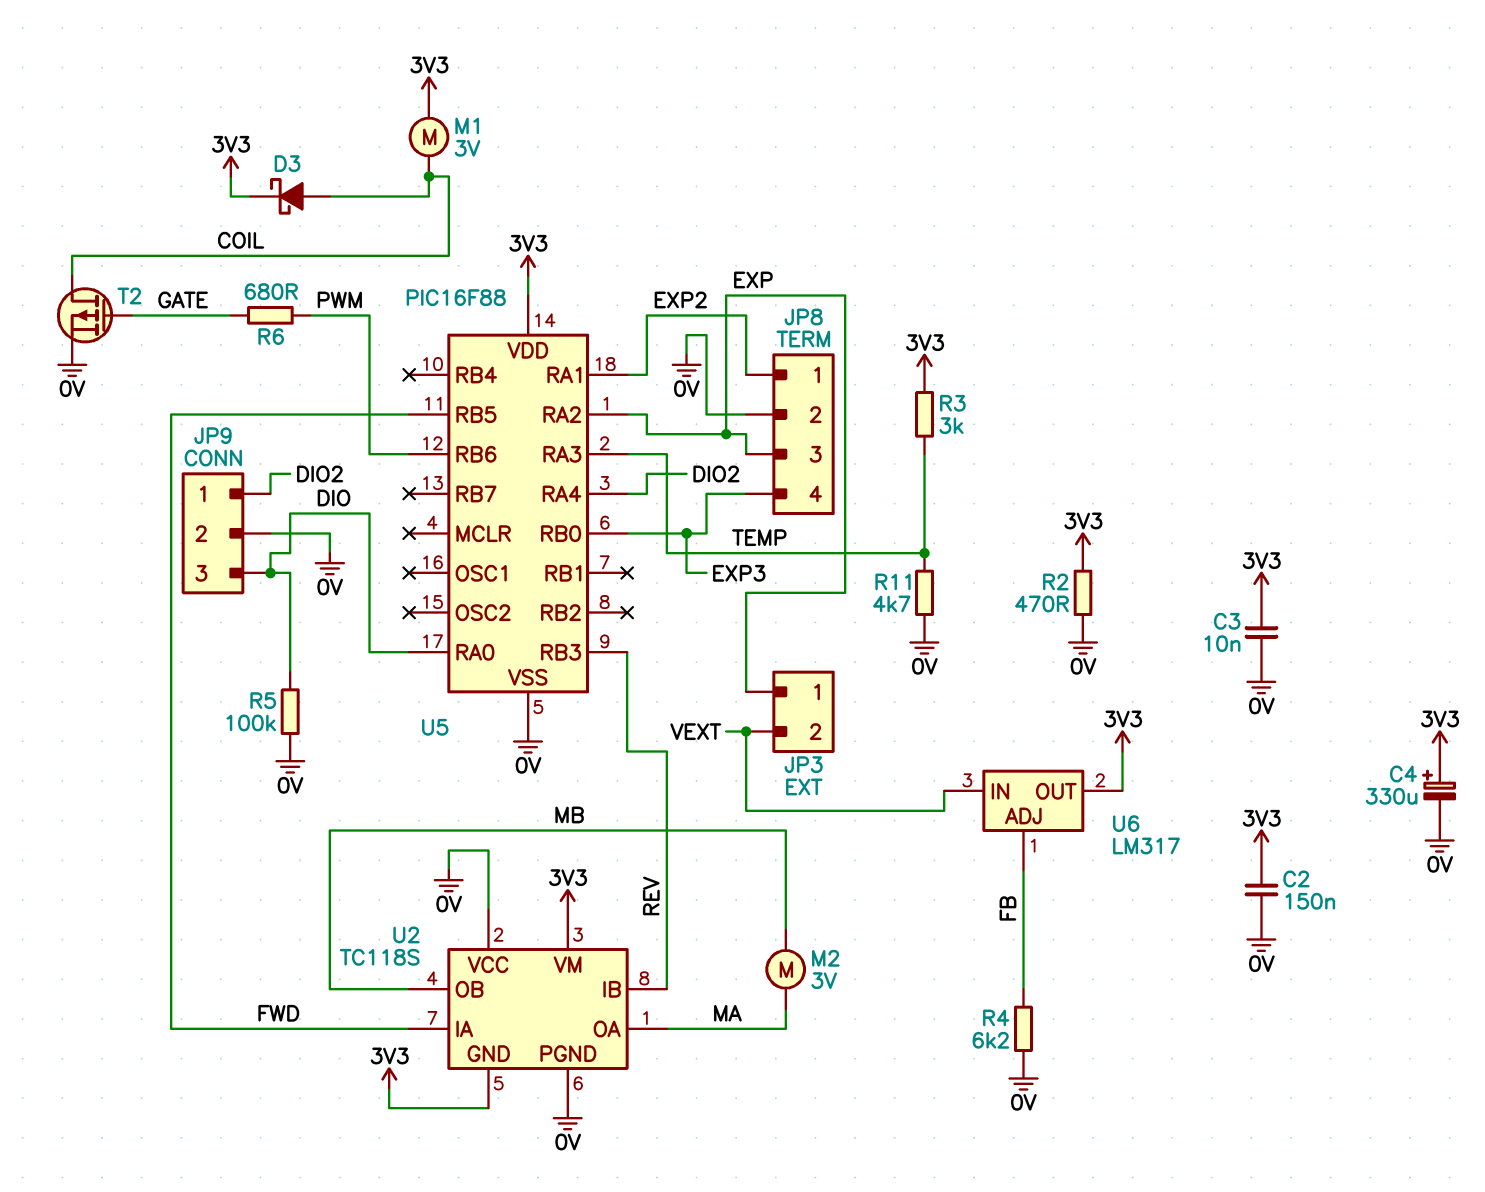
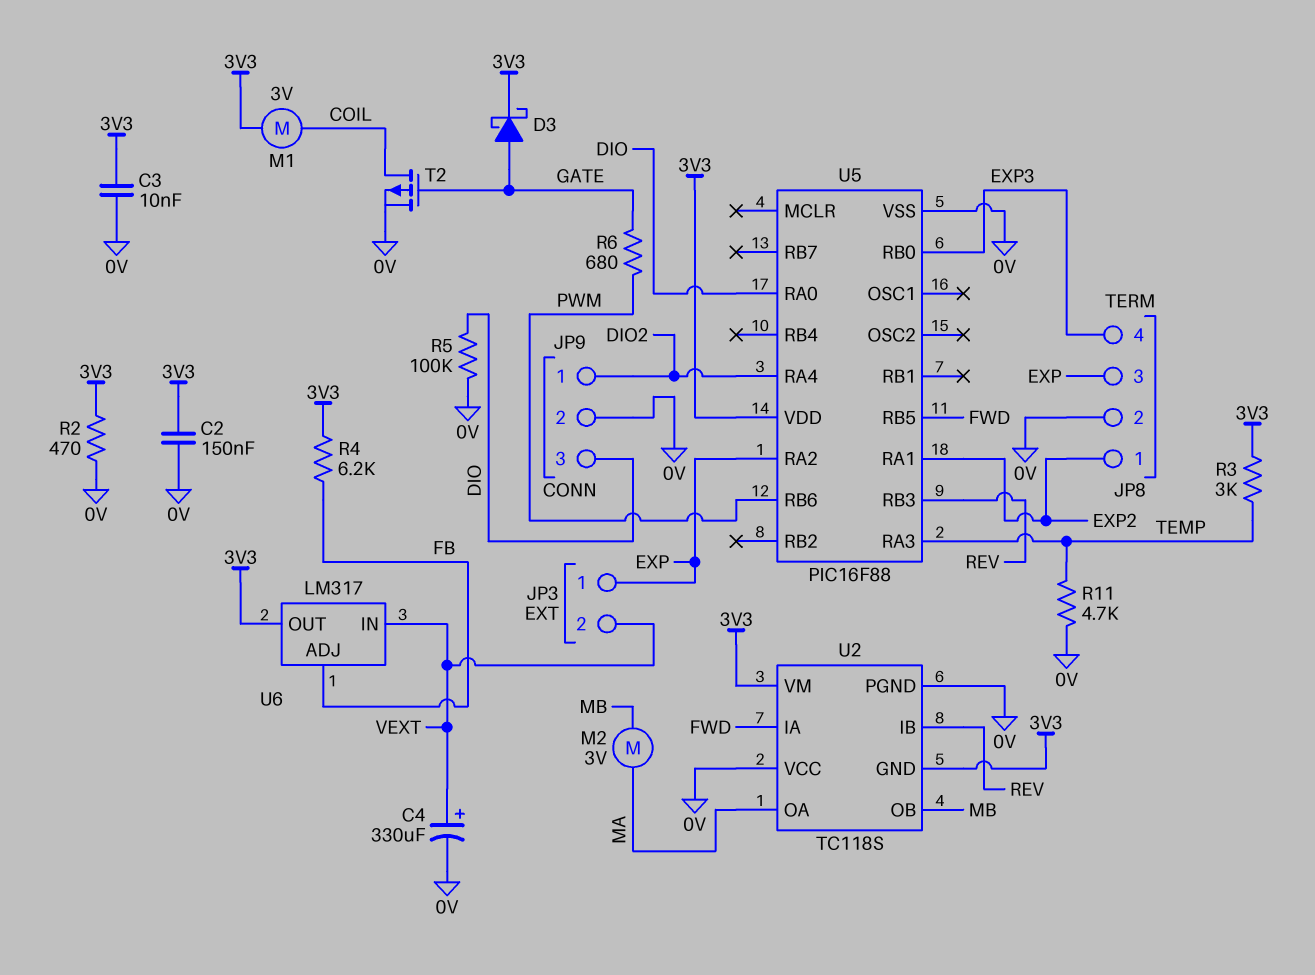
C4: 330uF (plus 3V3, minus 0V) -> 330uF (plus VEXT, minus 0V)
D3: schottky (A COIL, K 3V3) -> schottky (A GATE, K 3V3)
R4: 6.2k (0V, FB) -> 6.2k (3V3, FB)

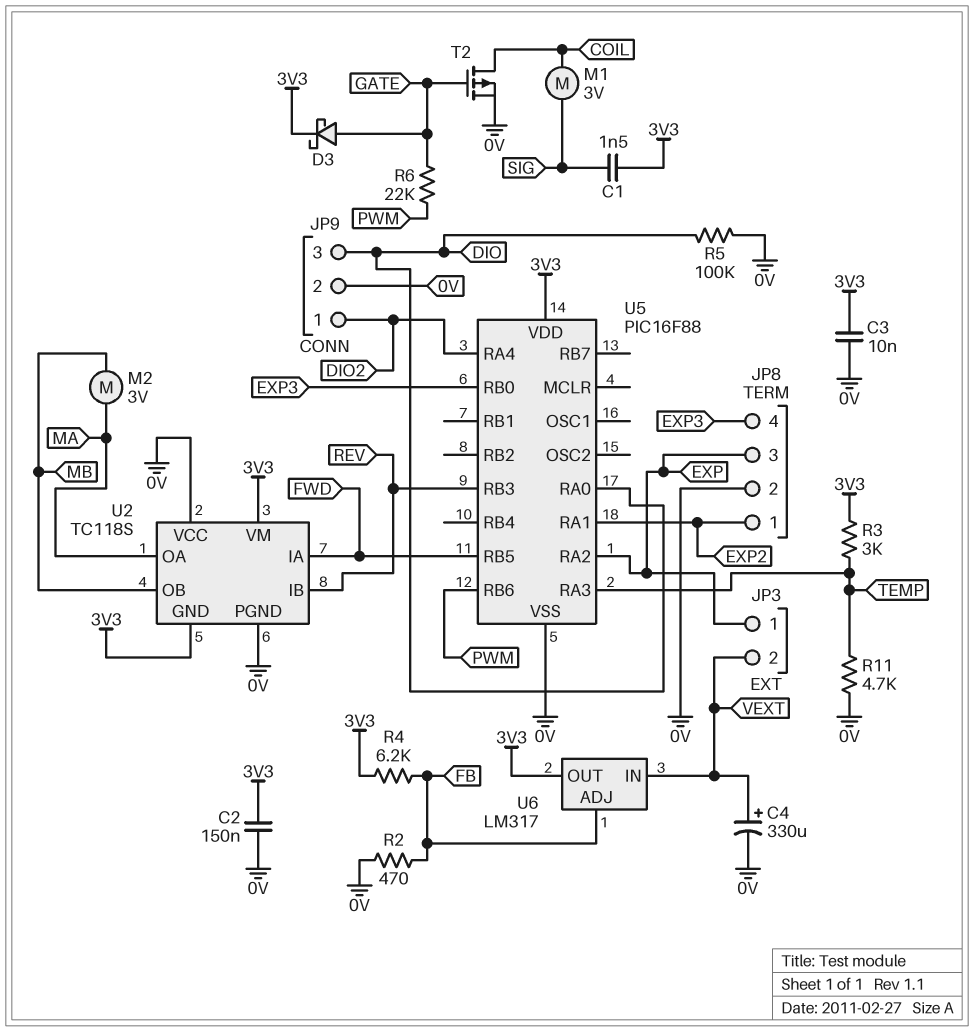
C1: none -> 1.5nF (3V3, SIG)
M1: motor 3V (3V3, COIL) -> motor 3V (COIL, SIG)
R2: 470 (0V, 3V3) -> 470 (0V, FB)
R6: 680 (GATE, PWM) -> 22k (GATE, PWM)

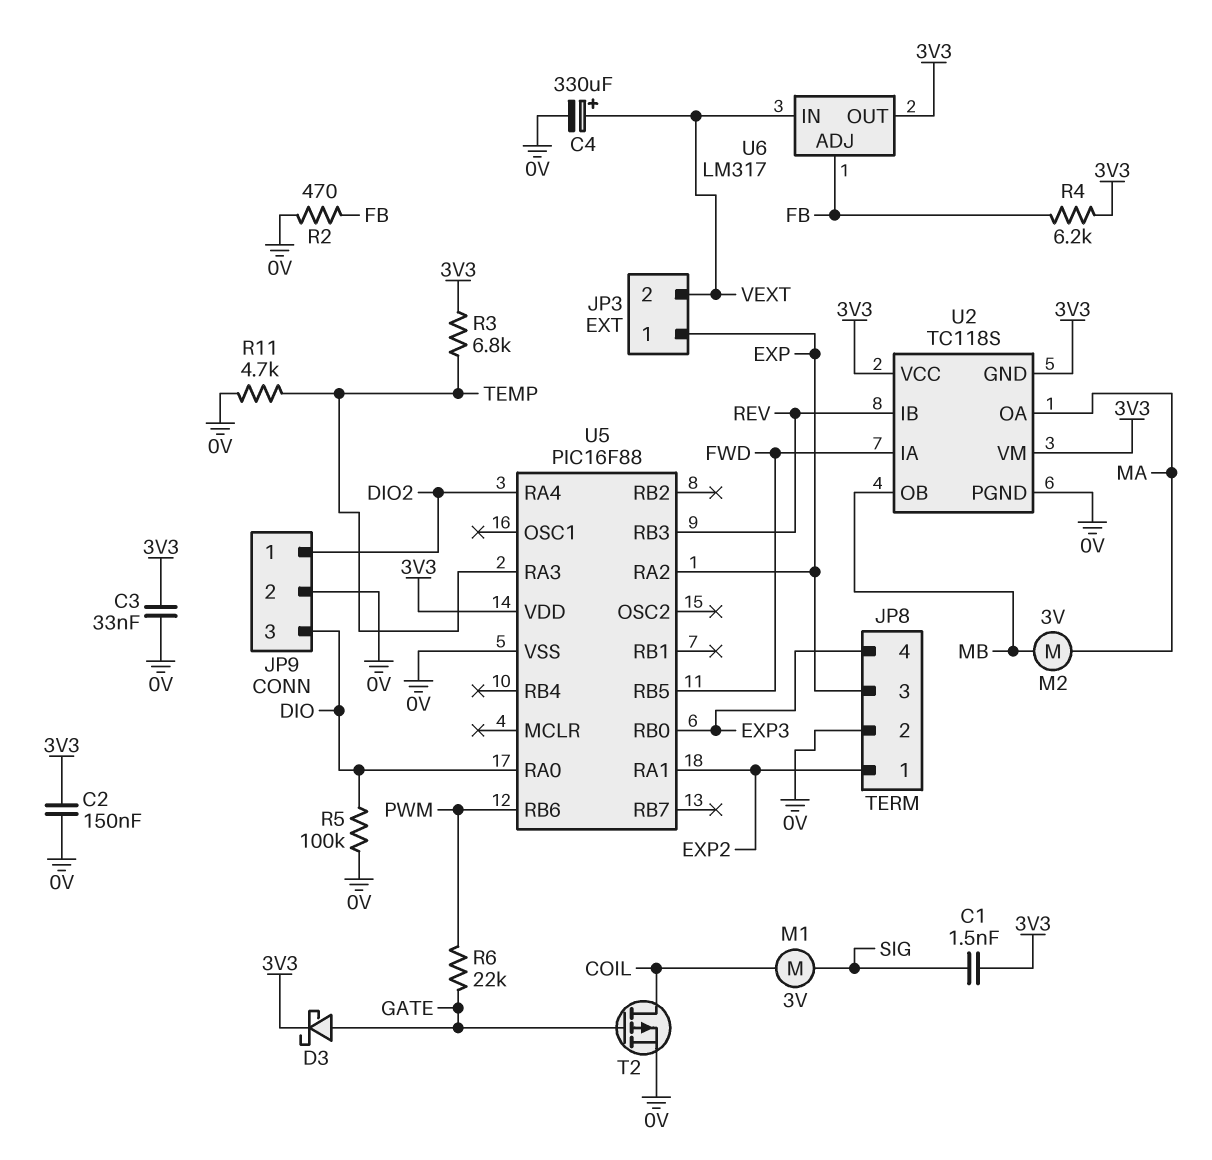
C3: 10nF (0V, 3V3) -> 33nF (0V, 3V3)
R3: 3k (3V3, TEMP) -> 6.8k (3V3, TEMP)
U2 pin VCC: 0V -> 3V3

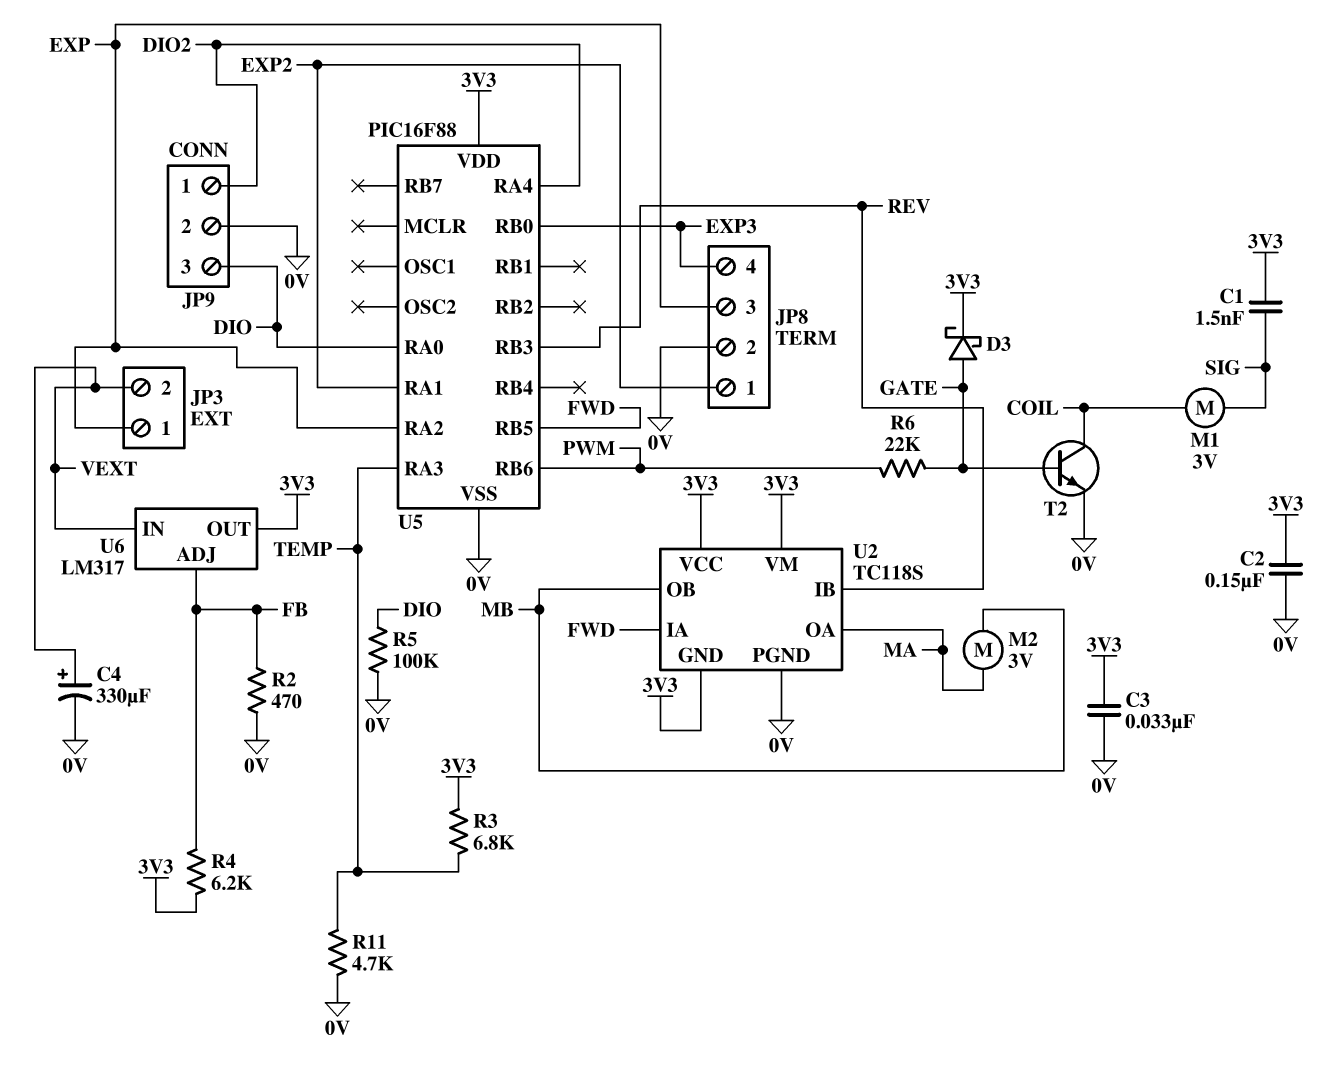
T2: PMOS (G GATE, D COIL, S 0V) -> NPN (B GATE, C COIL, E 0V)

